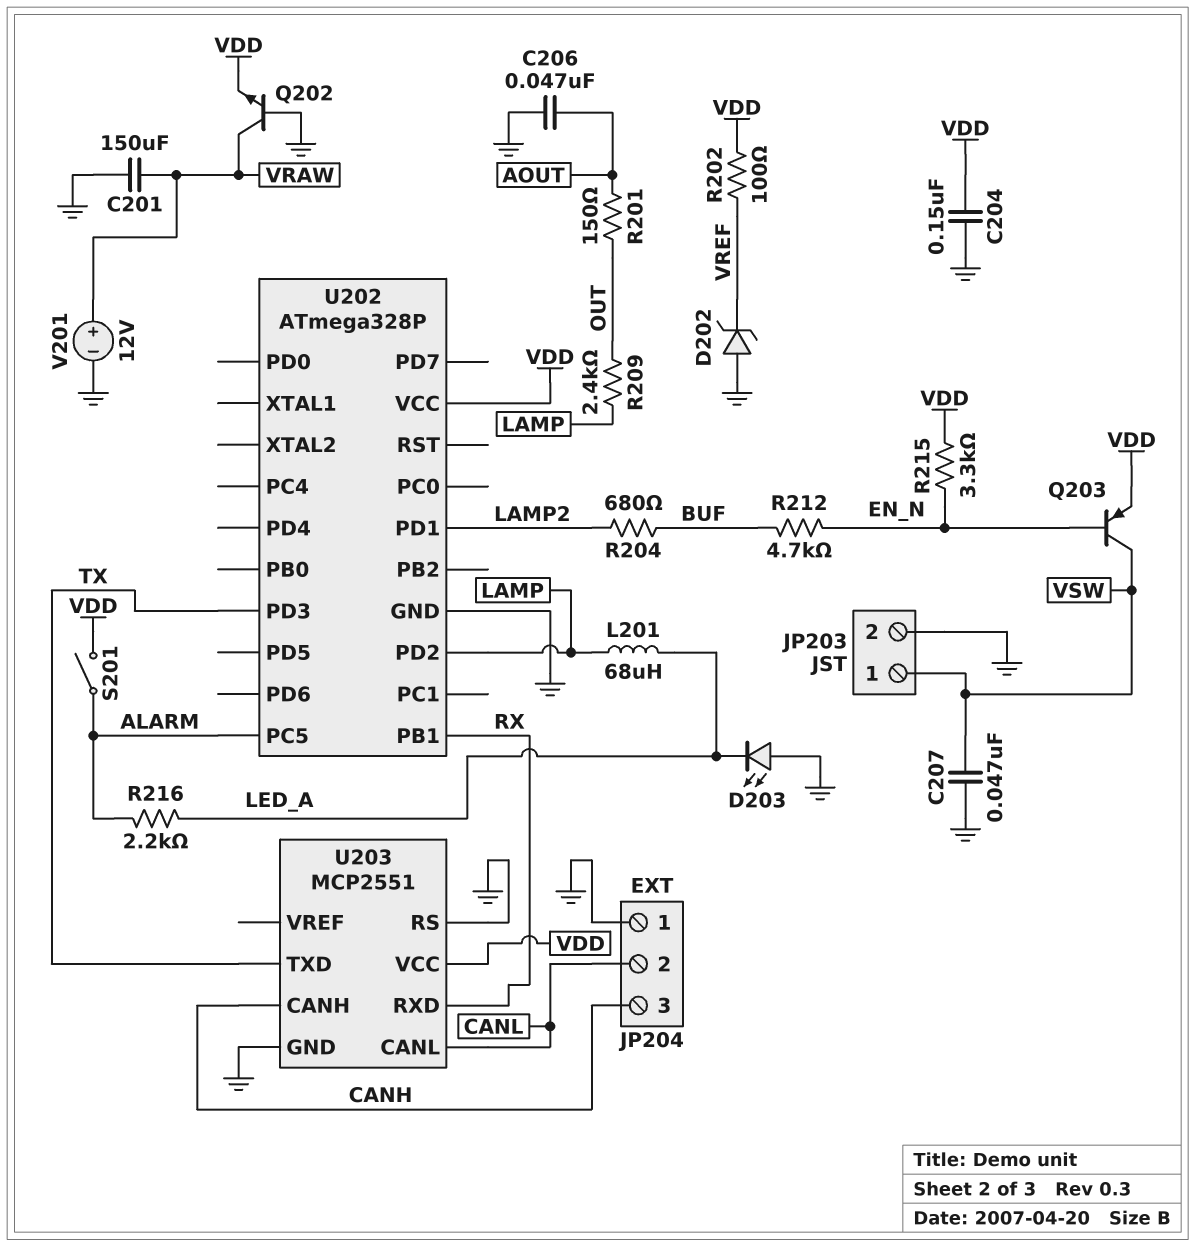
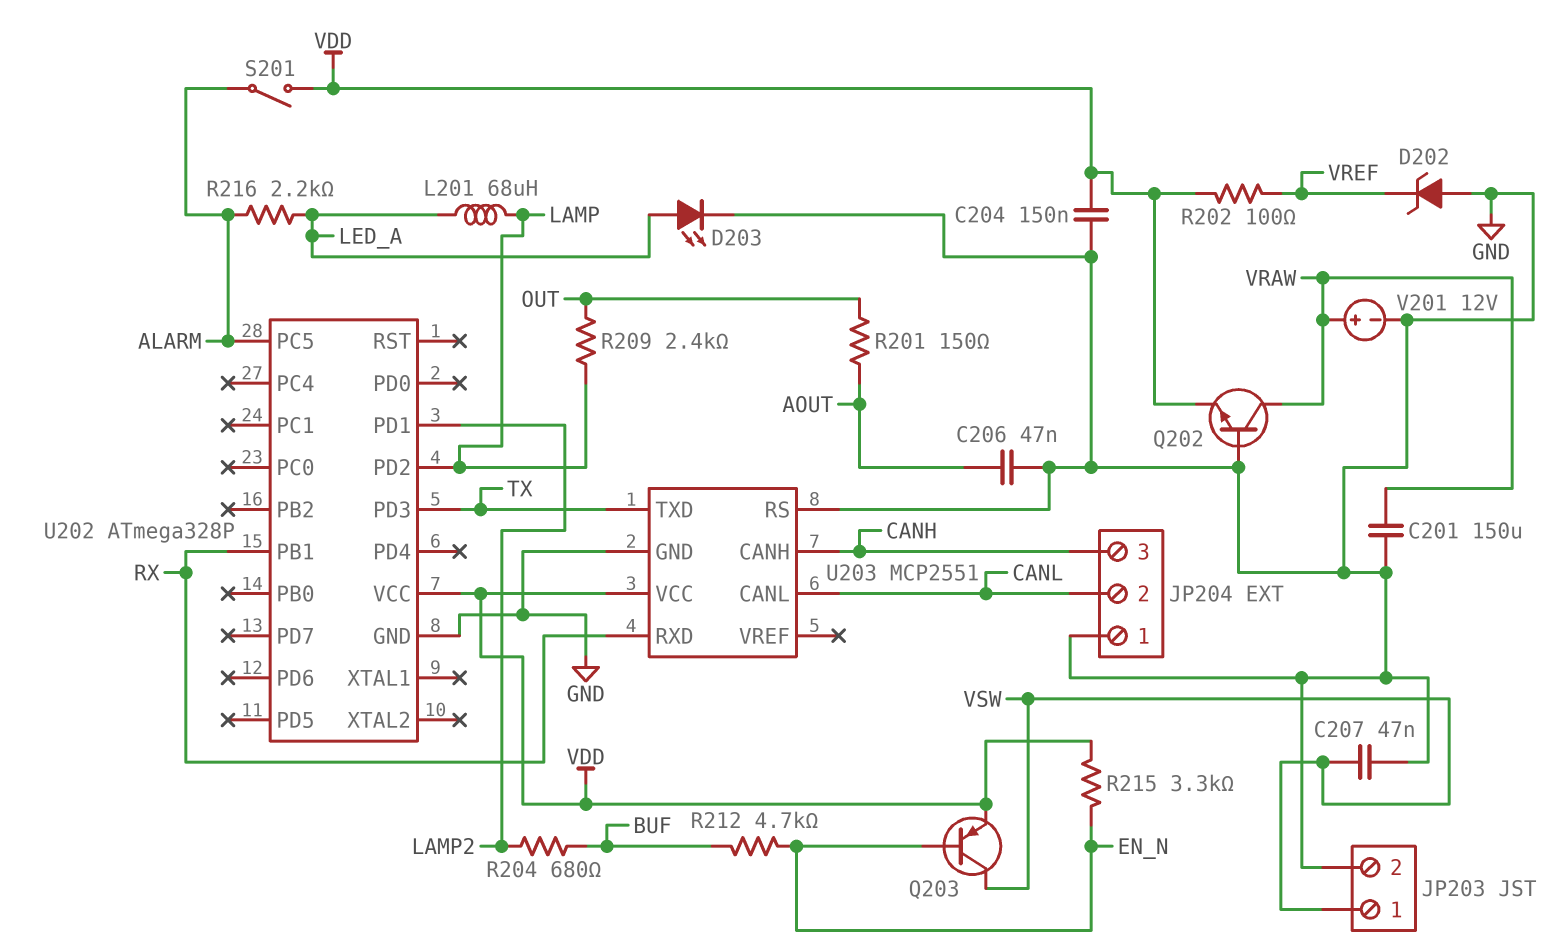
D203: LED (A GND, K LED_A) -> LED (A LED_A, K GND)

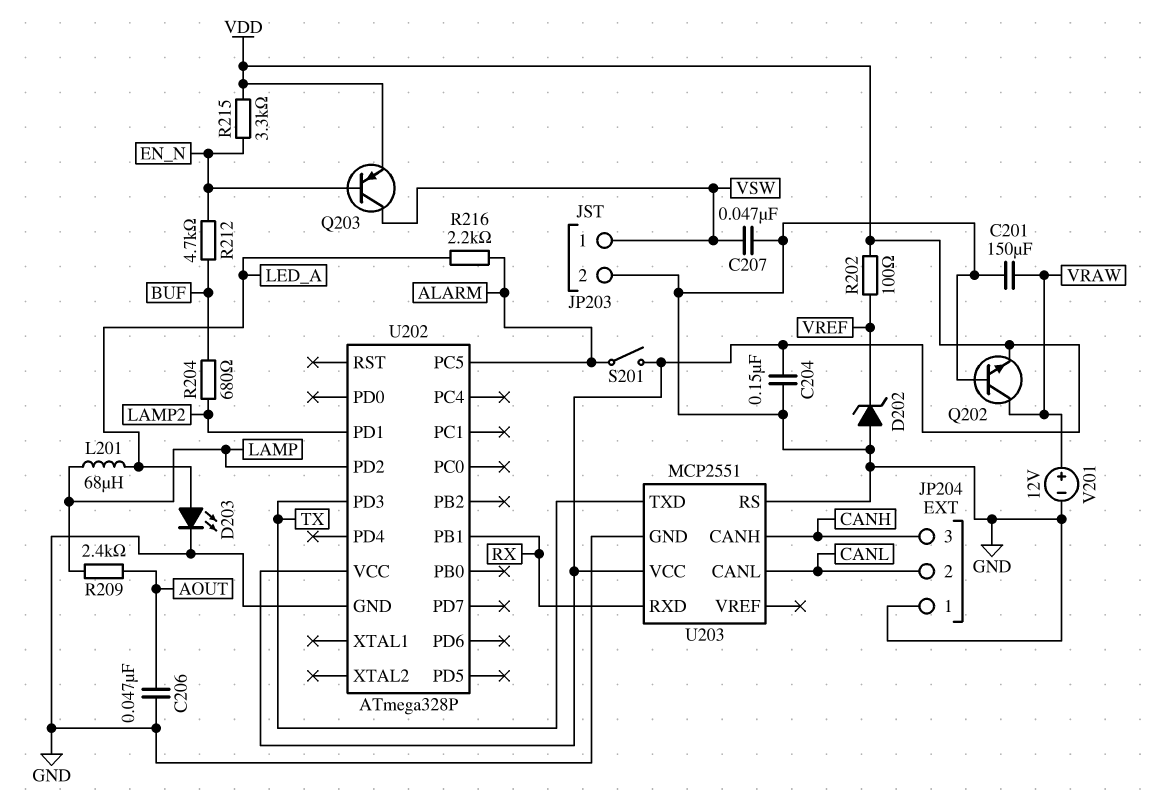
R201: 150 (AOUT, OUT) -> none
R209: 2.4k (LAMP, OUT) -> 2.4k (AOUT, LAMP)

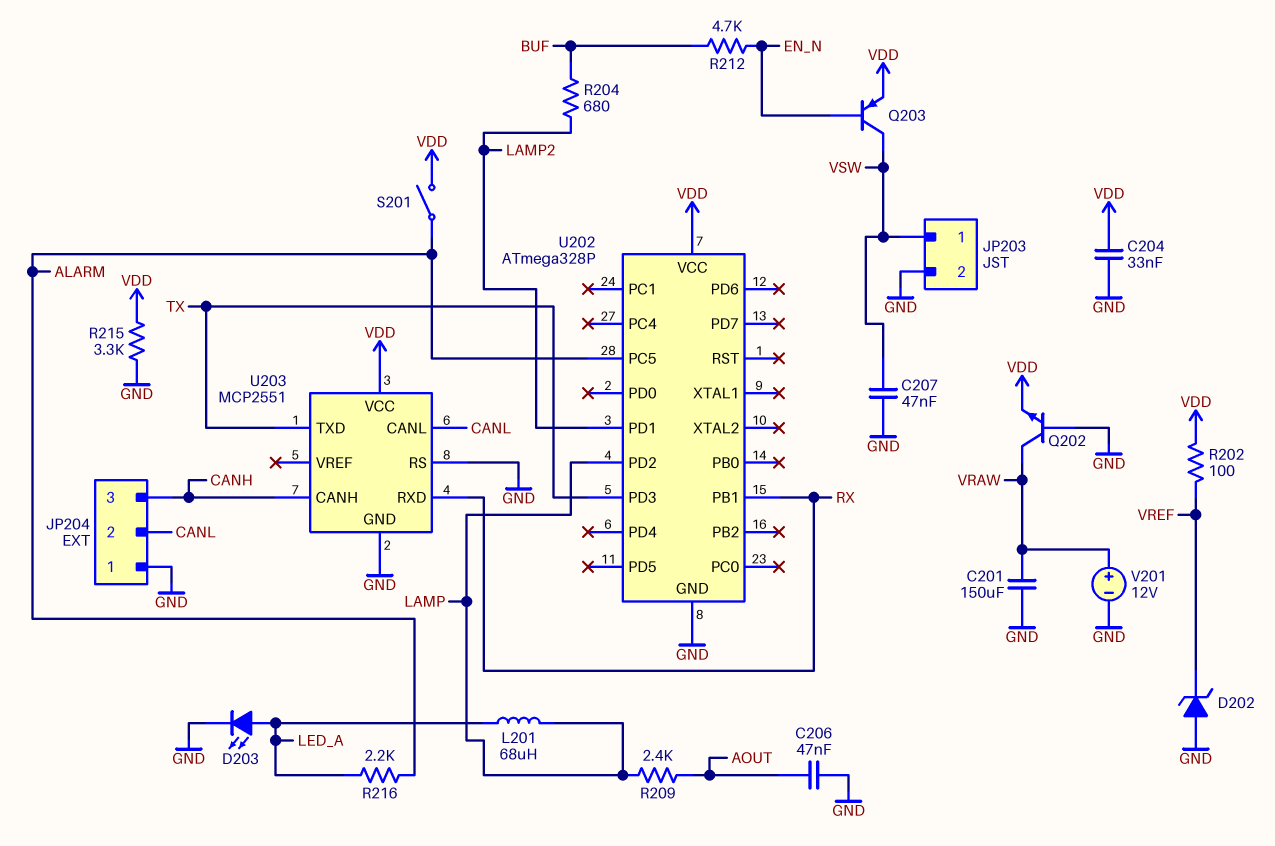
C204: 150nF (GND, VDD) -> 33nF (GND, VDD)
R215: 3.3k (EN_N, VDD) -> 3.3k (GND, VDD)

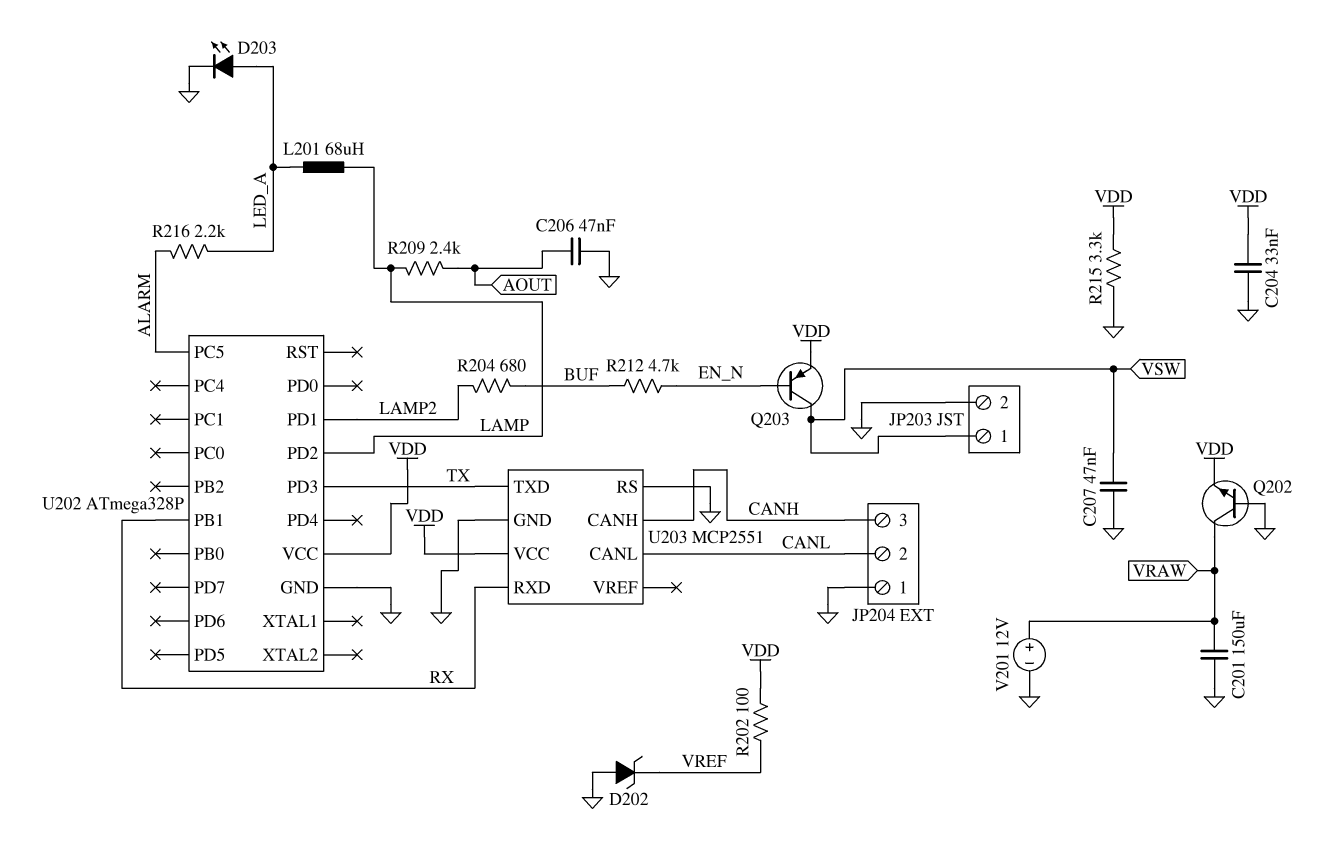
S201: switch (ALARM, VDD) -> none

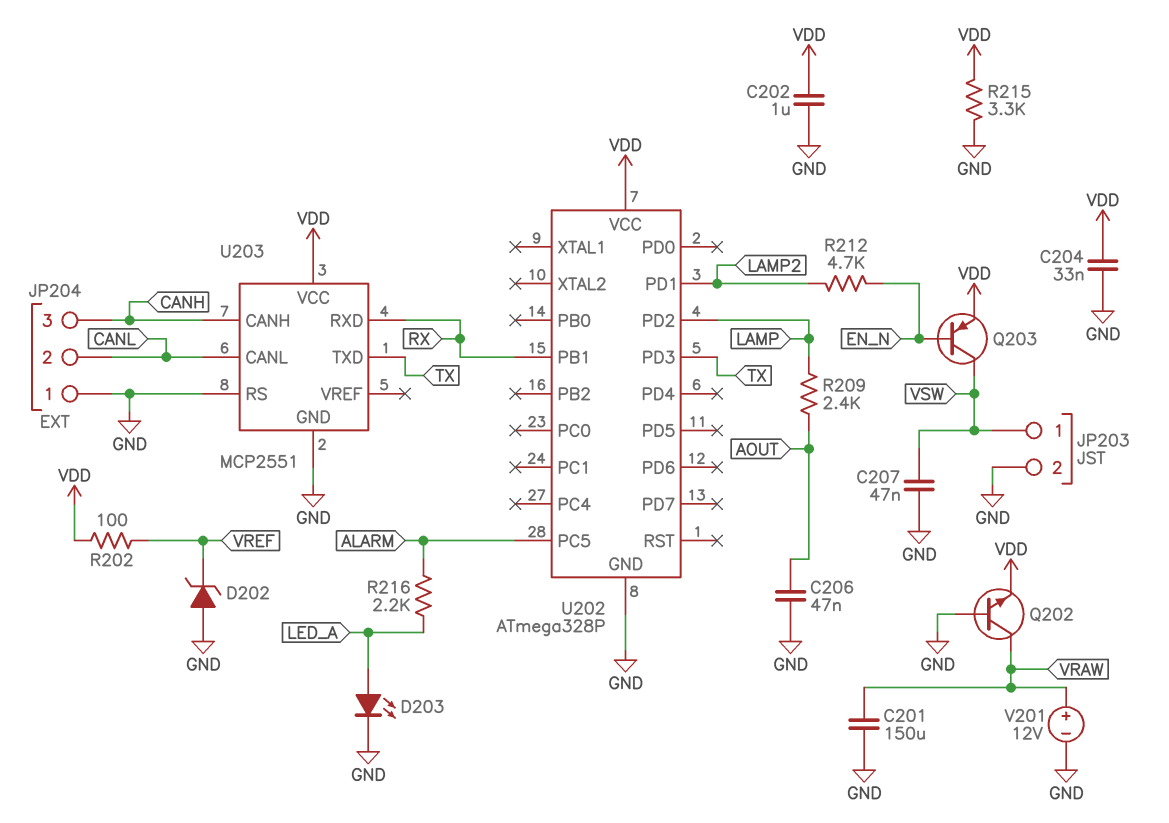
C202: none -> 1uF (GND, VDD)
L201: 68uH (LAMP, LED_A) -> none
R204: 680 (BUF, LAMP2) -> none
R212: 4.7k (BUF, EN_N) -> 4.7k (EN_N, LAMP2)

